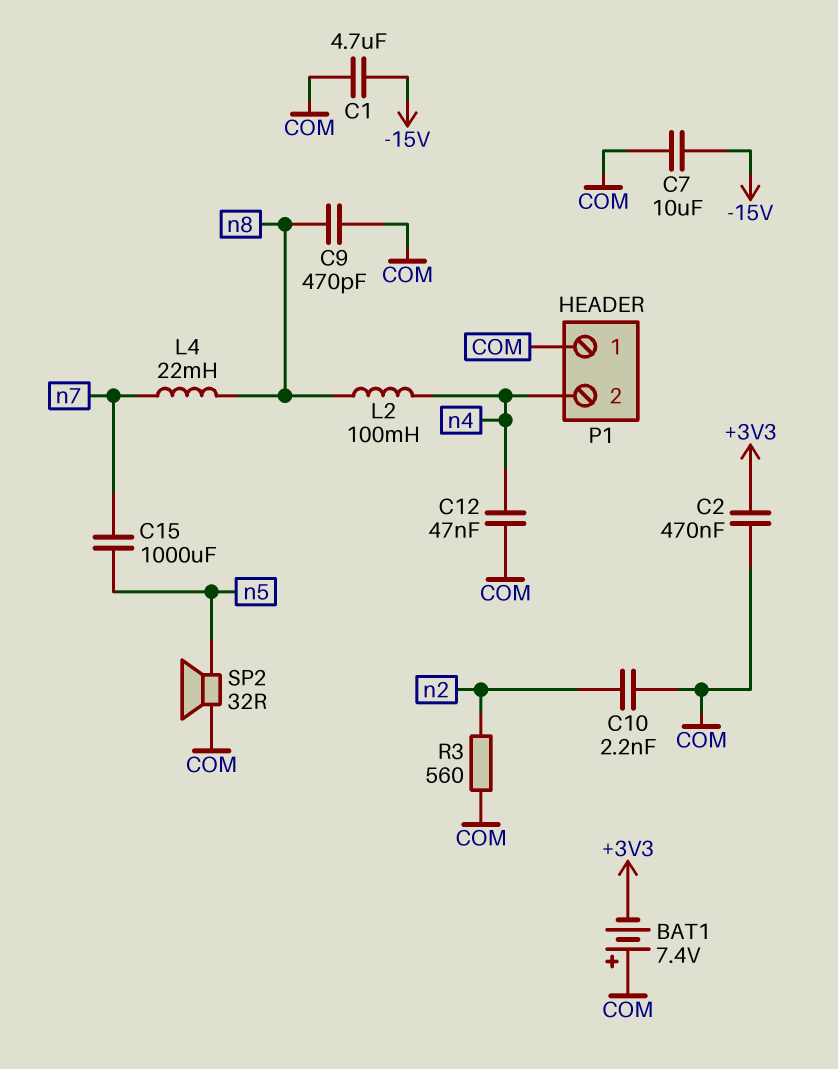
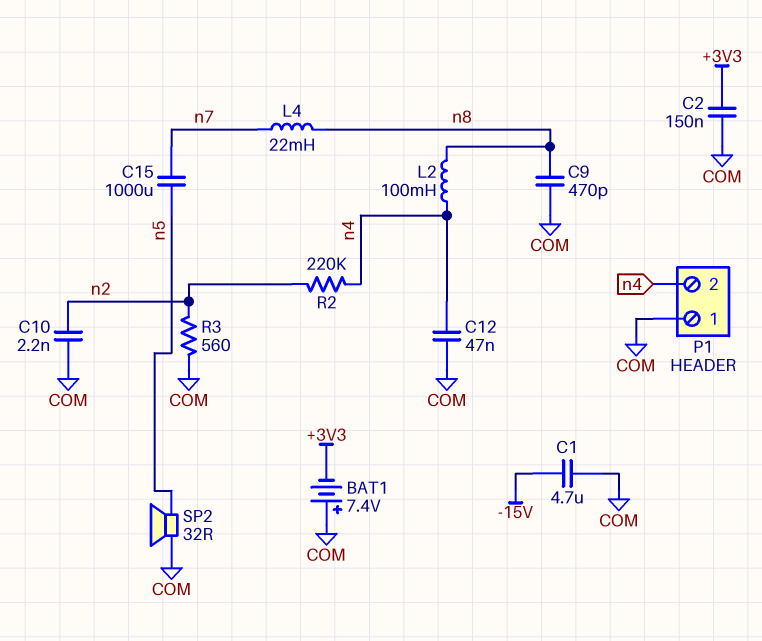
C2: 470nF (+3V3, COM) -> 150nF (+3V3, COM)
C7: 10uF (-15V, COM) -> none
R2: none -> 220k (n2, n4)

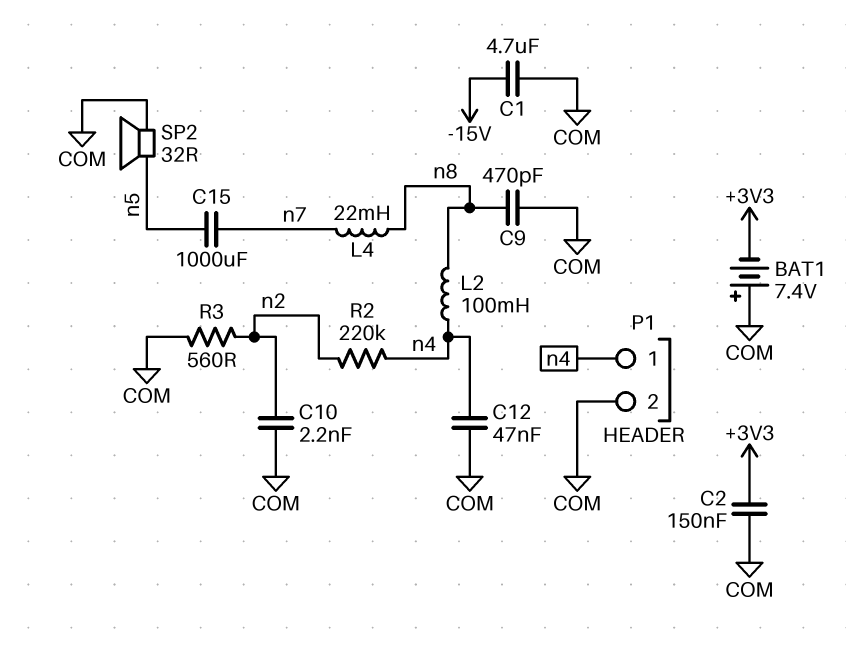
P1 pin 1: COM -> n4
P1 pin 2: n4 -> COM

